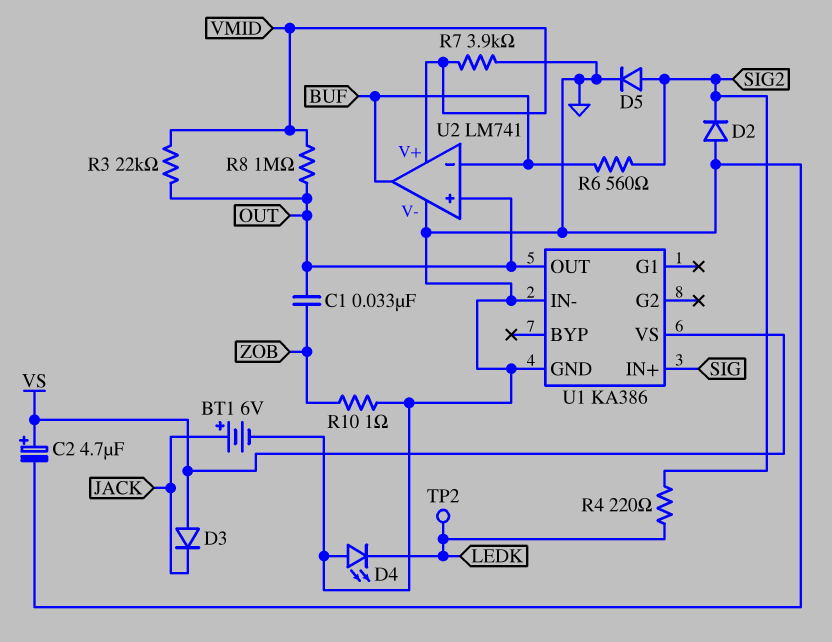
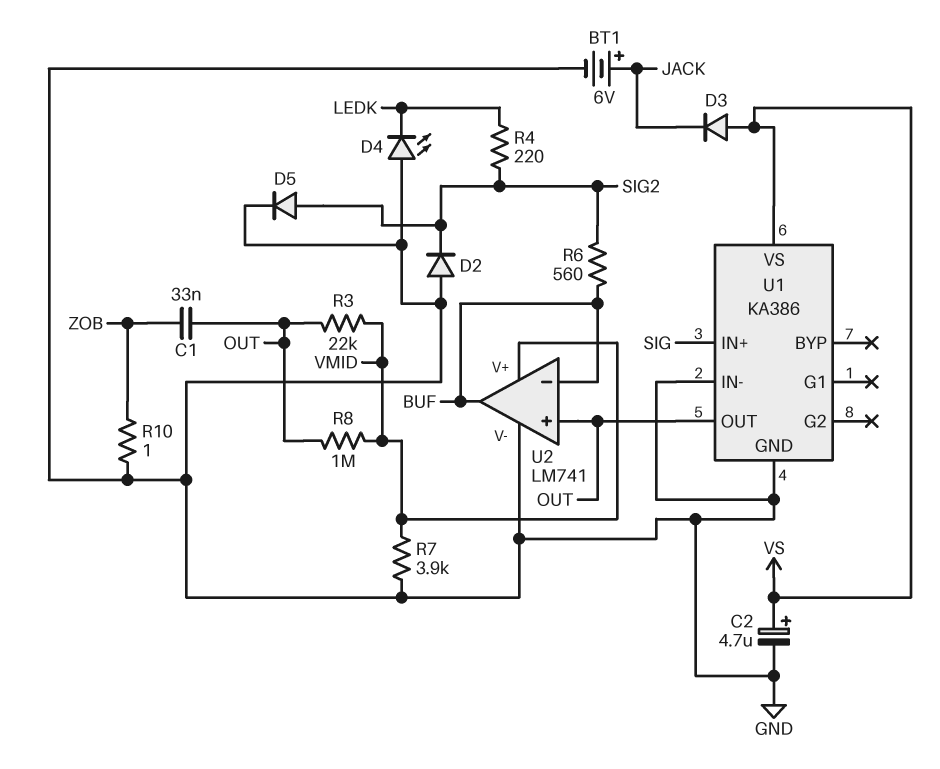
TP2: test point (LEDK) -> none

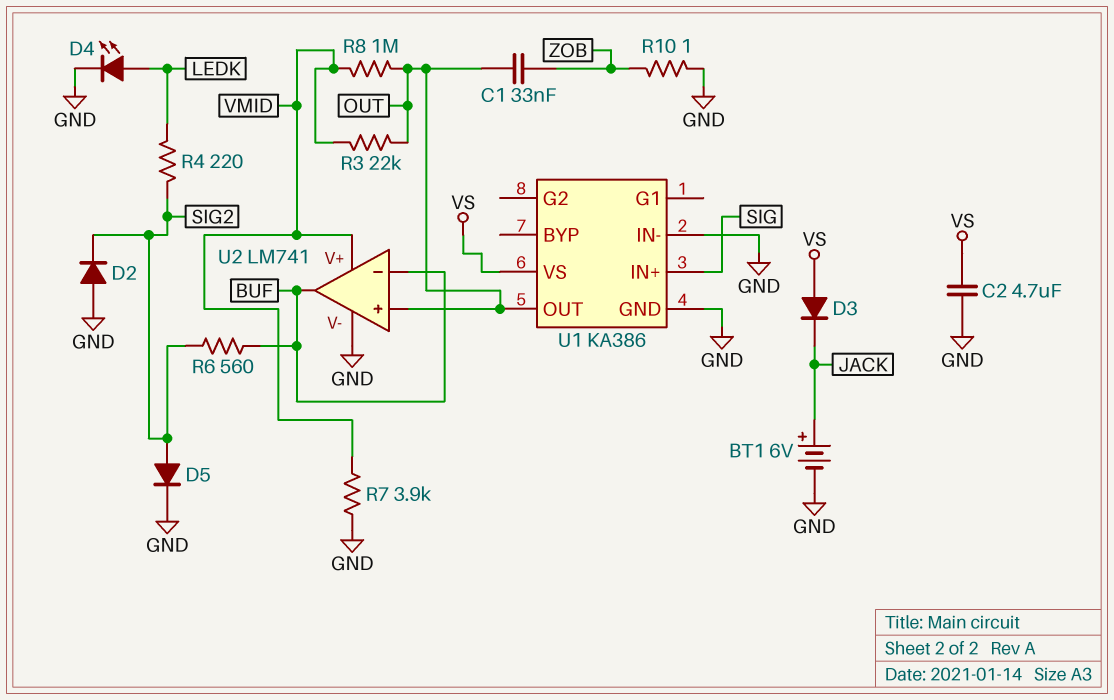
C2: 4.7uF (plus VS, minus GND) -> 4.7uF (GND, VS)
D4: LED (A GND, K LEDK) -> LED (A LEDK, K GND)

